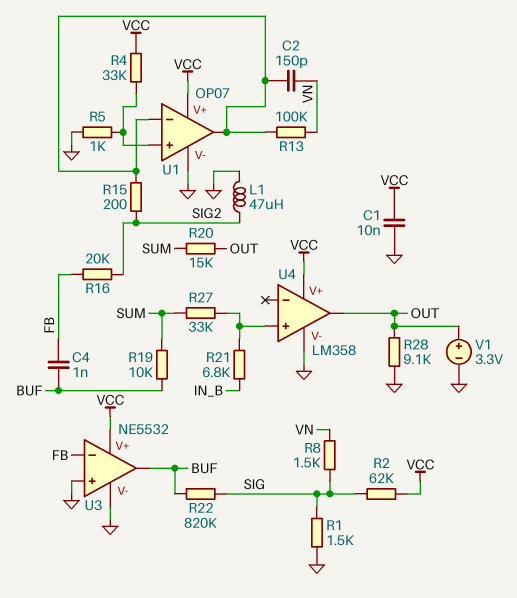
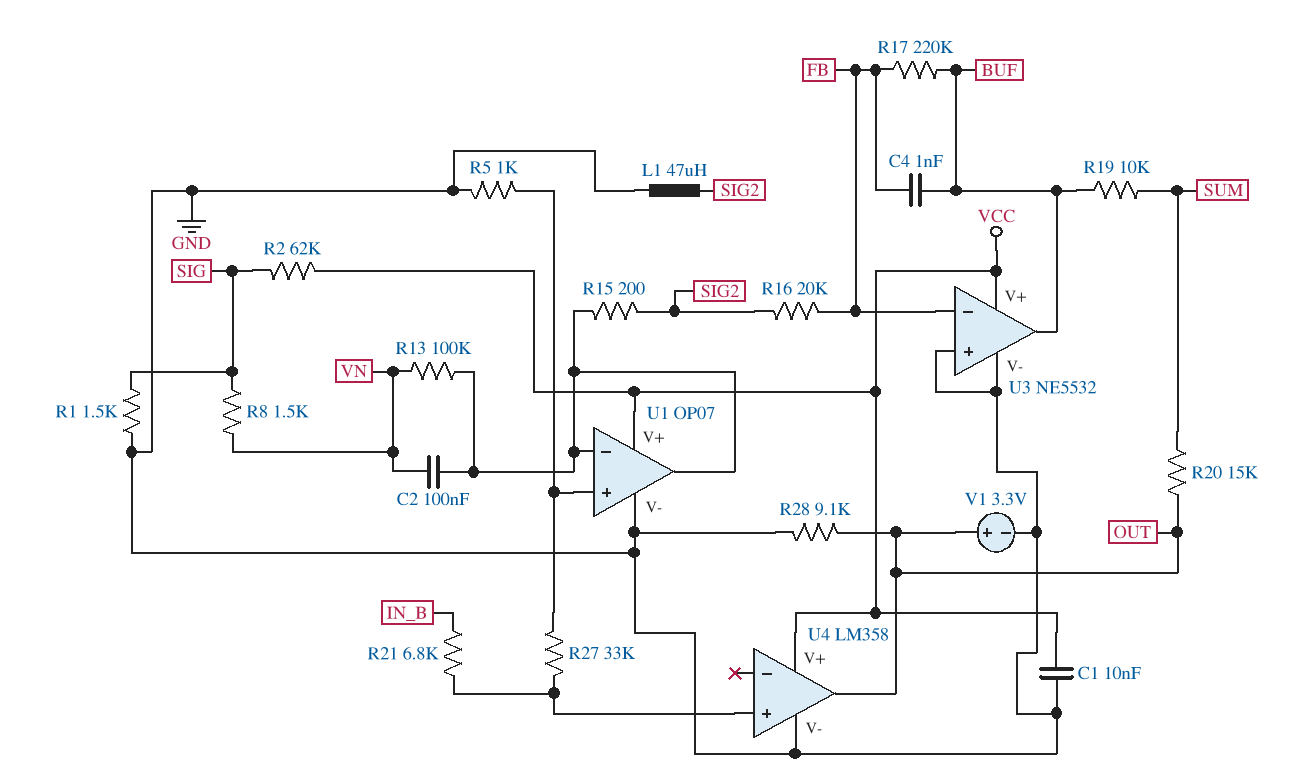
C2: 150pF (U1/in-, VN) -> 100nF (U1/in-, VN)
R4: 33k (U1/in+, VCC) -> none
R17: none -> 220k (BUF, FB)
R22: 820k (BUF, SIG) -> none
R27: 33k (SUM, U4/in+) -> 33k (U1/in+, U4/in+)

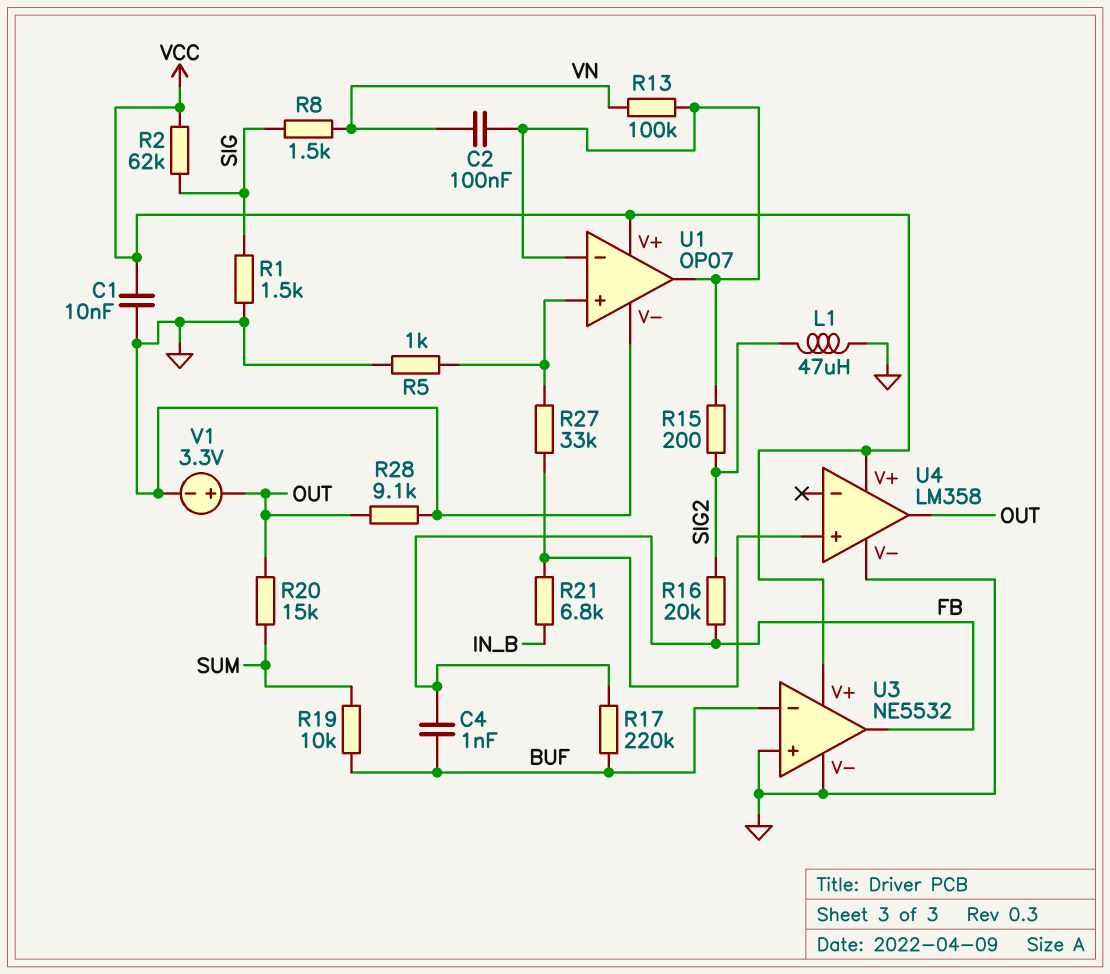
U3 pin in-: FB -> BUF
U3 pin out: BUF -> FB

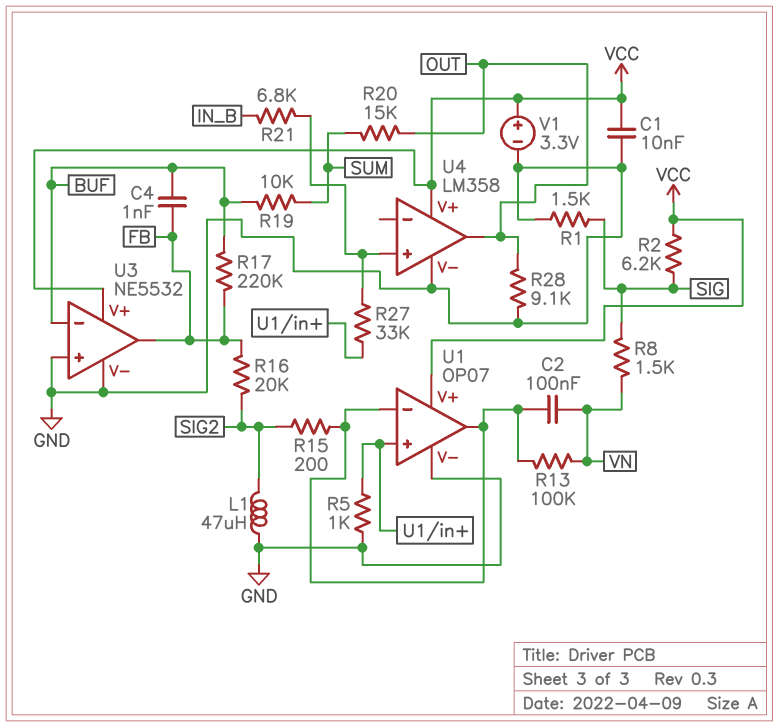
R2: 62k (SIG, VCC) -> 6.2k (SIG, VCC)
V1: 3.3V (plus OUT, minus GND) -> 3.3V (plus VCC, minus GND)

